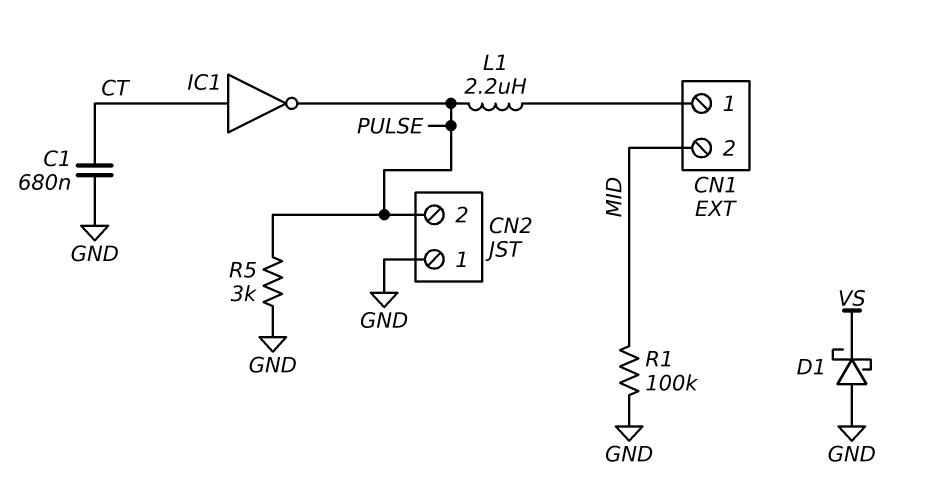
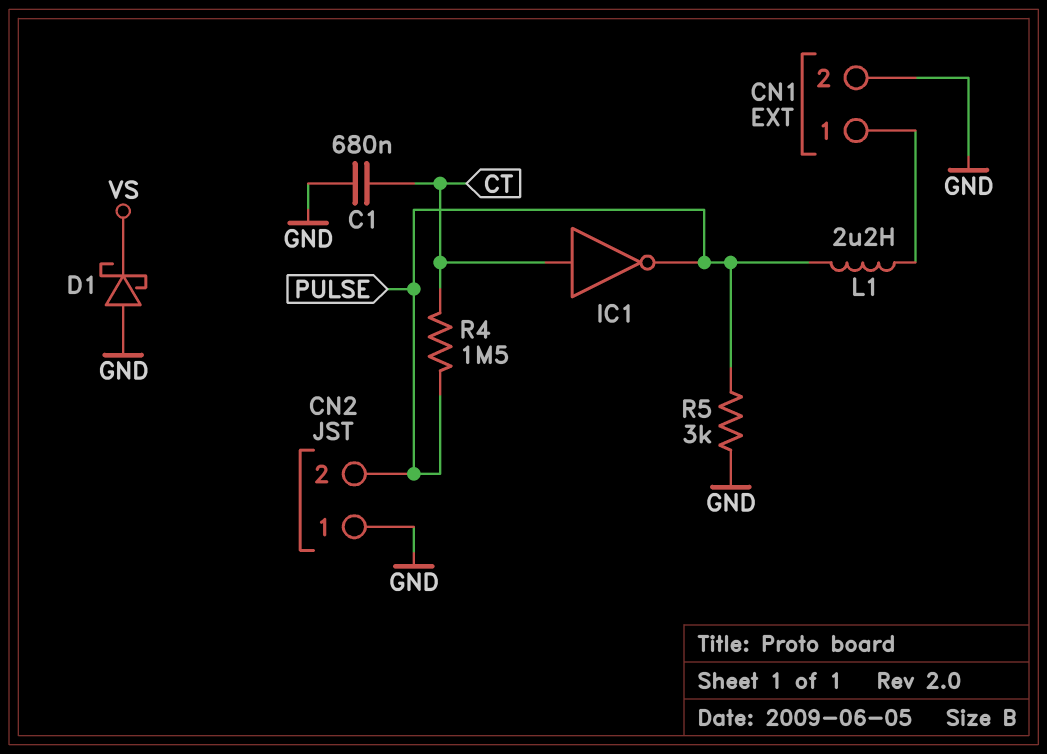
CN1 pin 2: MID -> GND
R1: 100k (GND, MID) -> none
R4: none -> 1.5M (CT, PULSE)

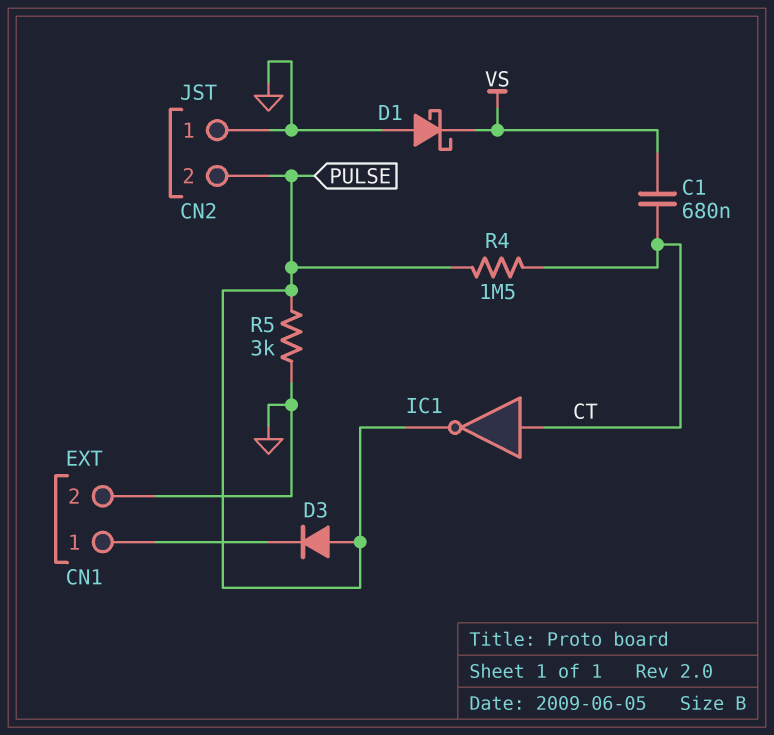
C1: 680nF (CT, GND) -> 680nF (CT, VS)
D3: none -> diode (A PULSE, K CN1/1)
L1: 2.2uH (CN1/1, PULSE) -> none

